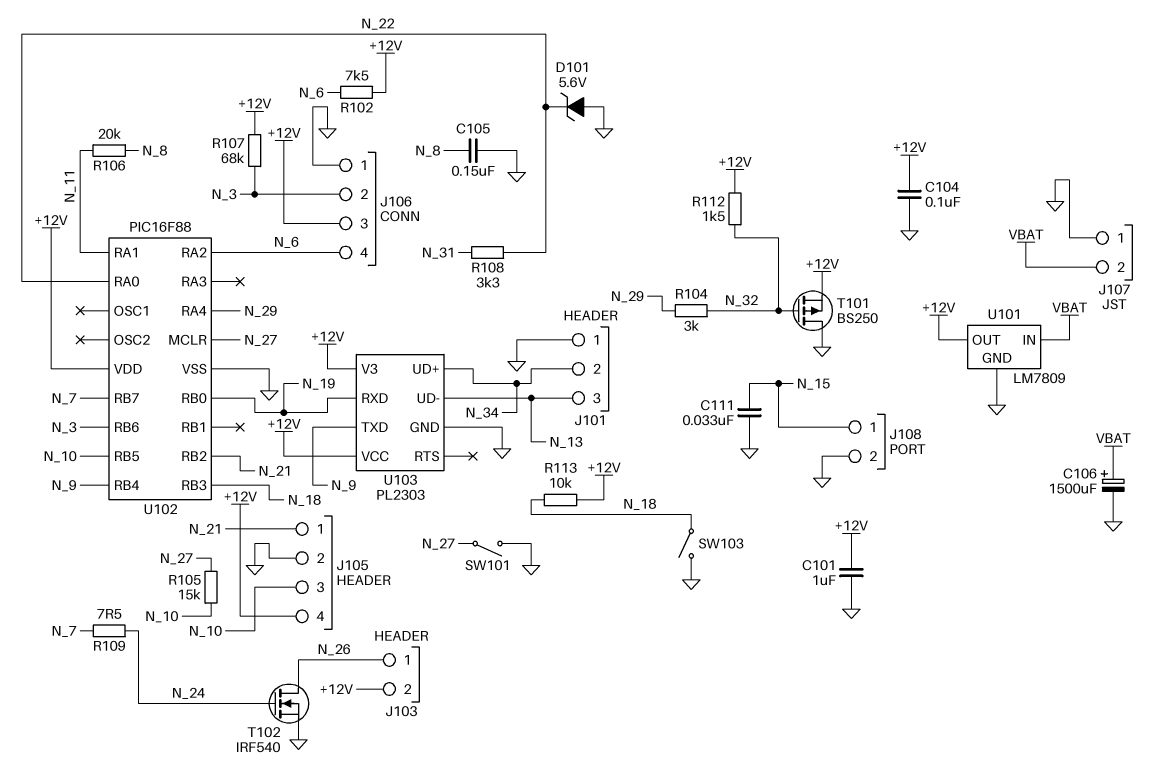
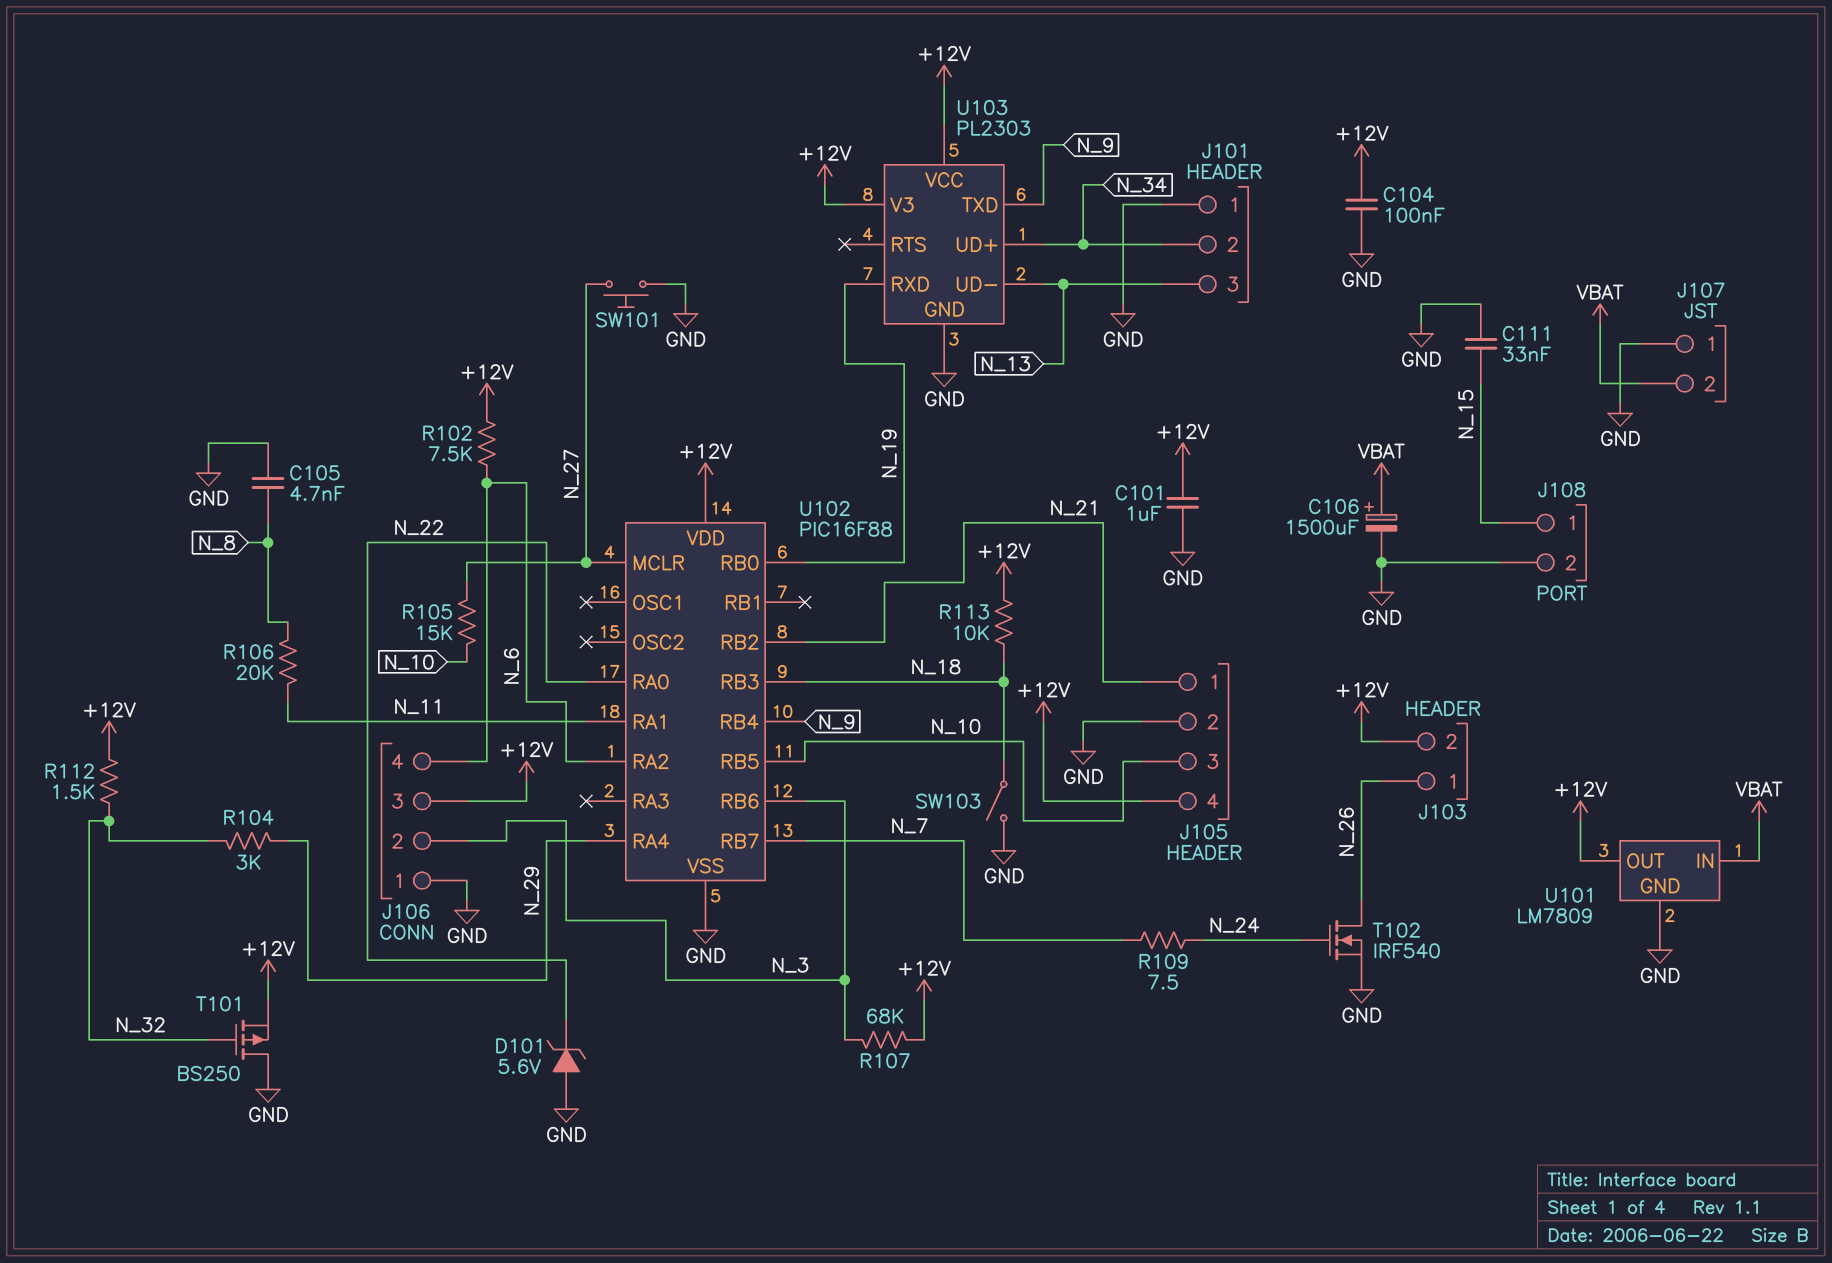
C105: 150nF (GND, N_8) -> 4.7nF (GND, N_8)
R108: 3.3k (N_22, N_31) -> none
SW101: switch (GND, N_27) -> button (GND, N_27)

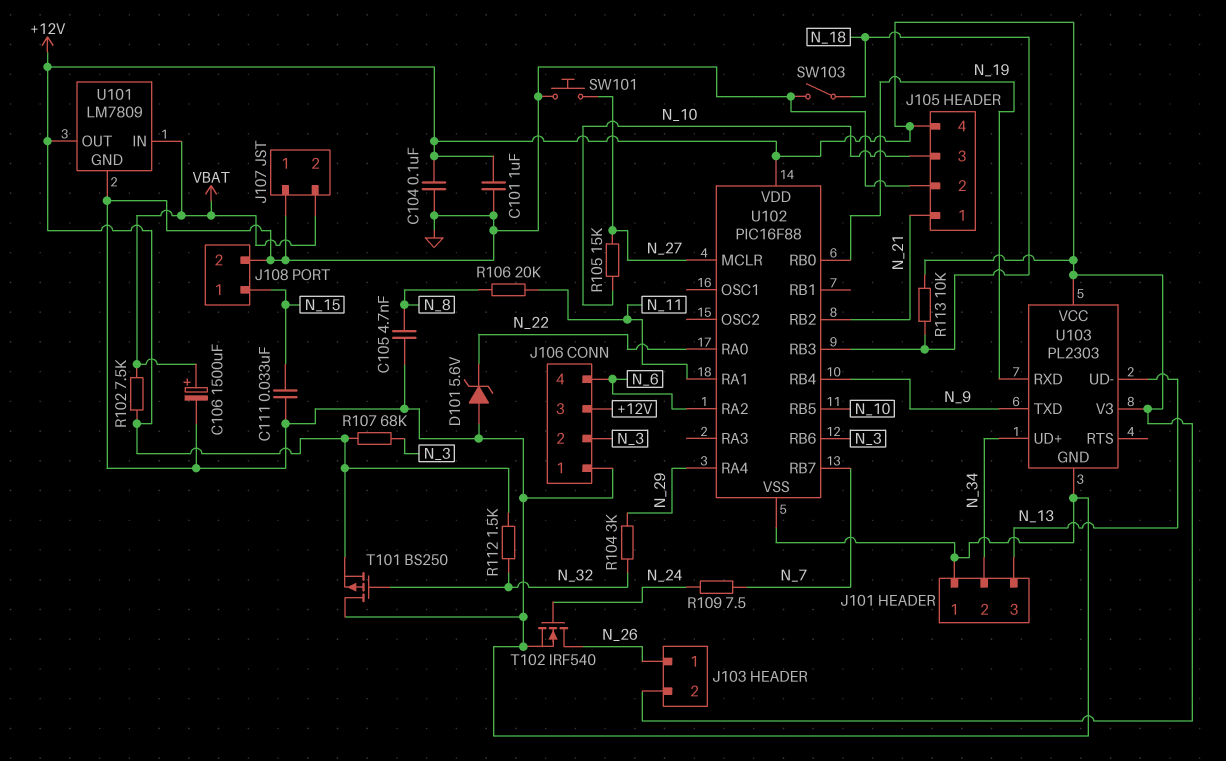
R102: 7.5k (+12V, N_6) -> 7.5k (+12V, VBAT)

